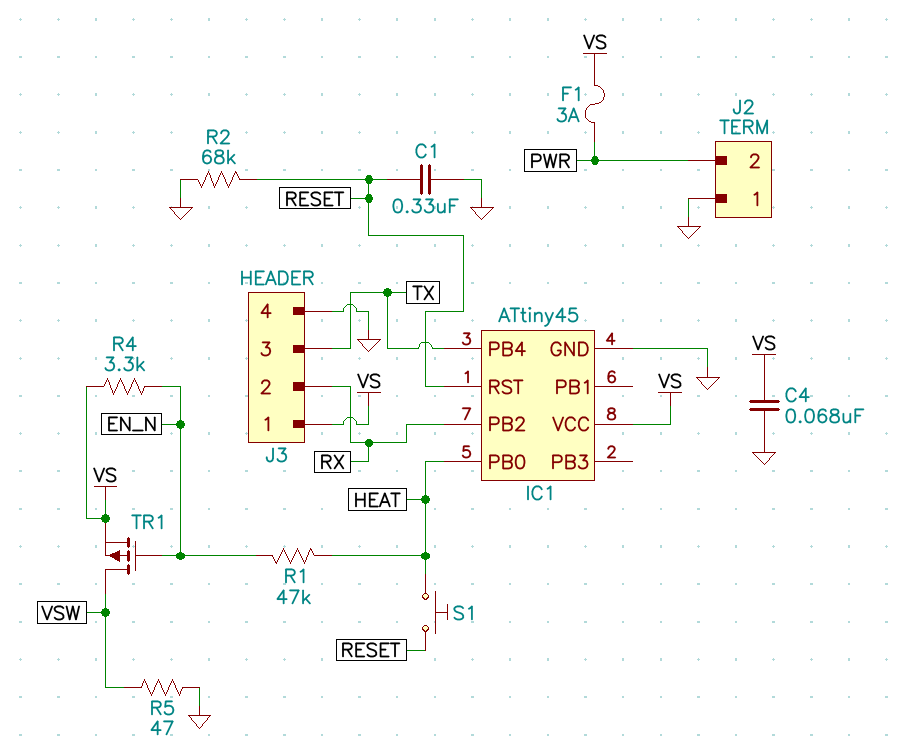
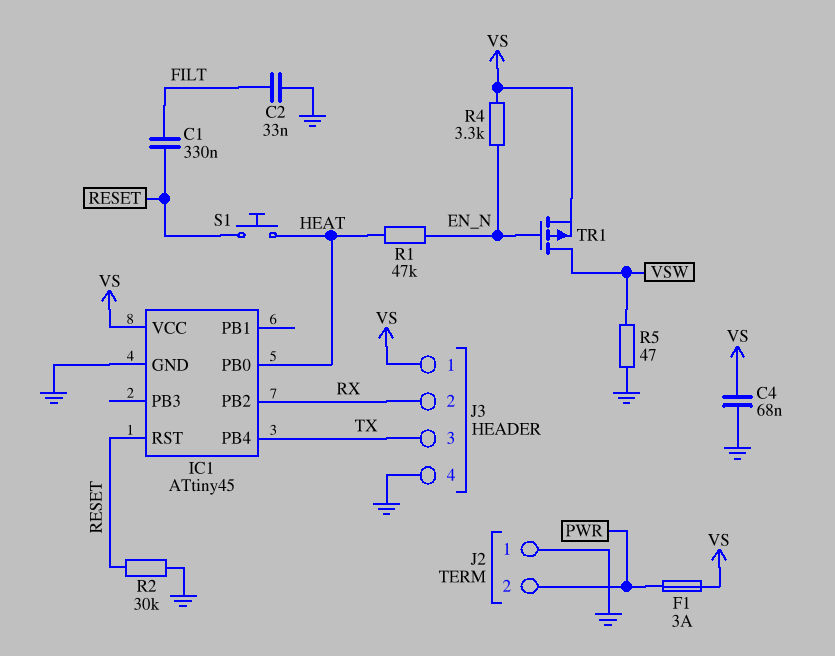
C1: 330nF (GND, RESET) -> 330nF (FILT, RESET)
C2: none -> 33nF (FILT, GND)
R2: 68k (GND, RESET) -> 30k (GND, RESET)

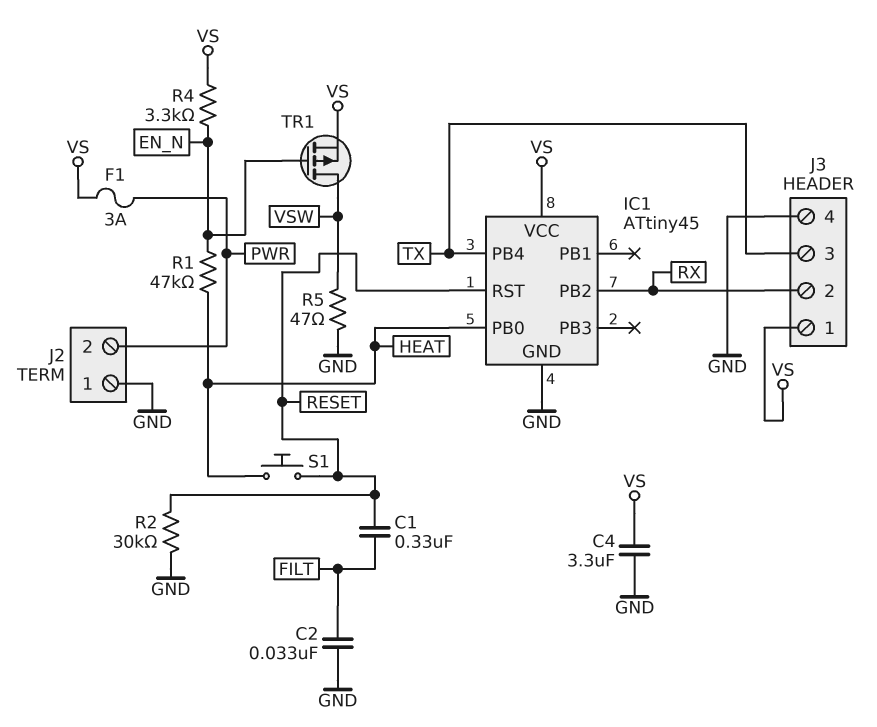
C4: 68nF (GND, VS) -> 3.3uF (GND, VS)

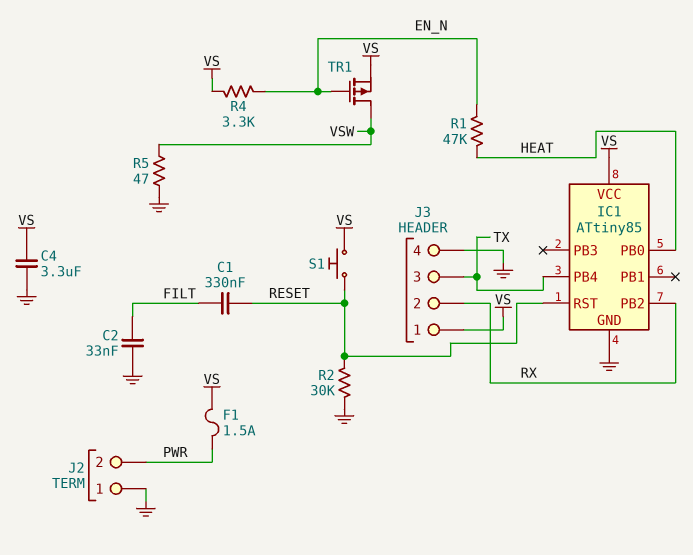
F1: 3A (PWR, VS) -> 1.5A (PWR, VS)
IC1: ATtiny45 -> ATtiny85
S1: button (HEAT, RESET) -> button (RESET, VS)

